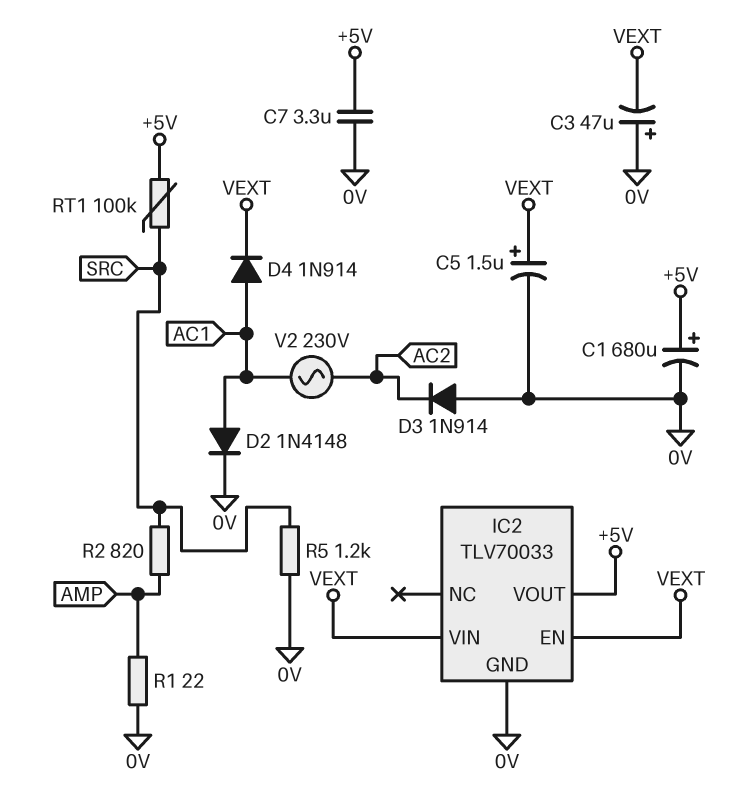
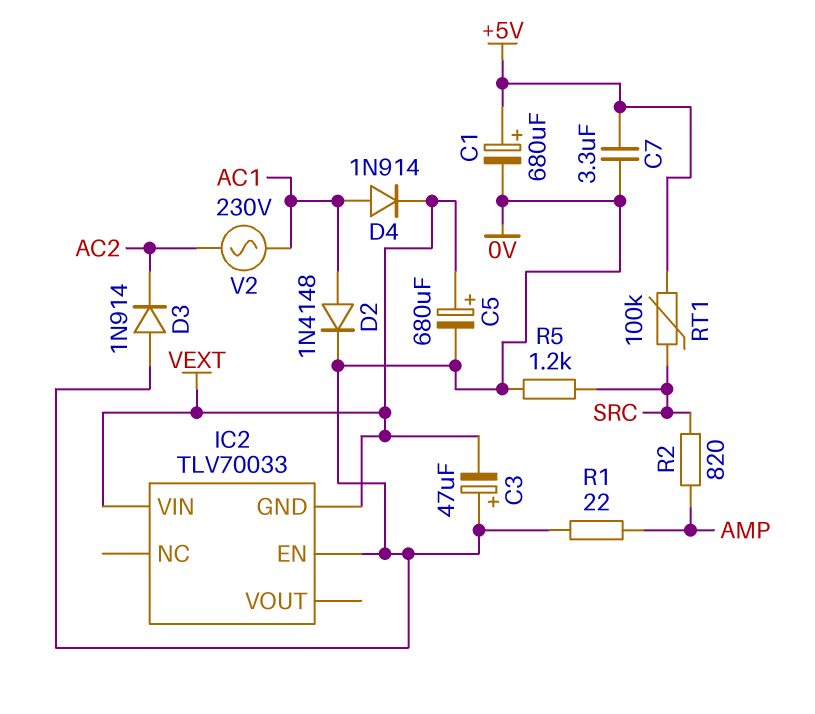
C5: 1.5uF (plus VEXT, minus 0V) -> 680uF (plus VEXT, minus 0V)
IC2 pin EN: VEXT -> 0V
IC2 pin GND: 0V -> VEXT
IC2 pin VOUT: +5V -> none

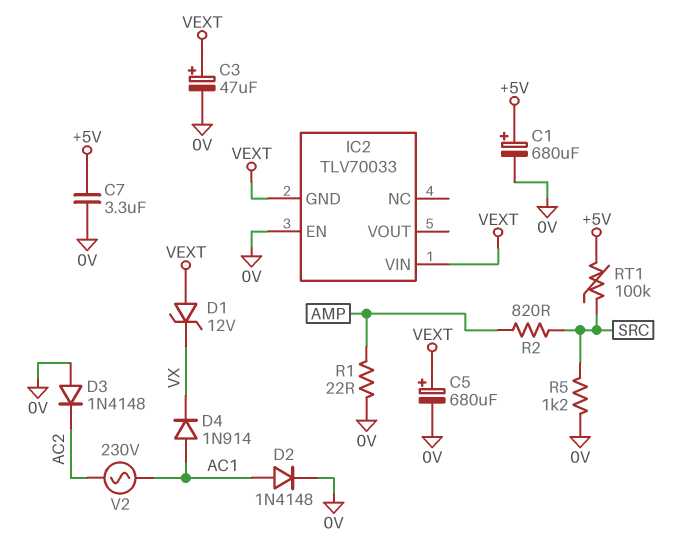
C3: 47uF (plus 0V, minus VEXT) -> 47uF (plus VEXT, minus 0V)
D1: none -> zener 12V (A VEXT, K VX)
D3: diode 1N914 (A 0V, K AC2) -> diode 1N4148 (A 0V, K AC2)
D4: diode 1N914 (A AC1, K VEXT) -> diode 1N914 (A AC1, K VX)

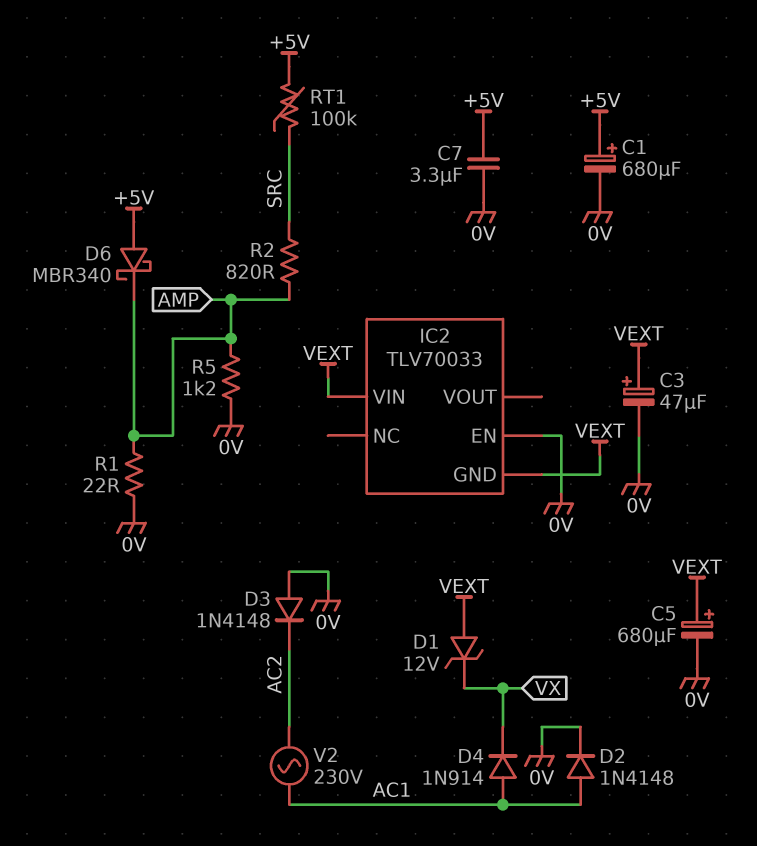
D6: none -> schottky MBR340 (A +5V, K AMP)
R5: 1.2k (0V, SRC) -> 1.2k (0V, AMP)

